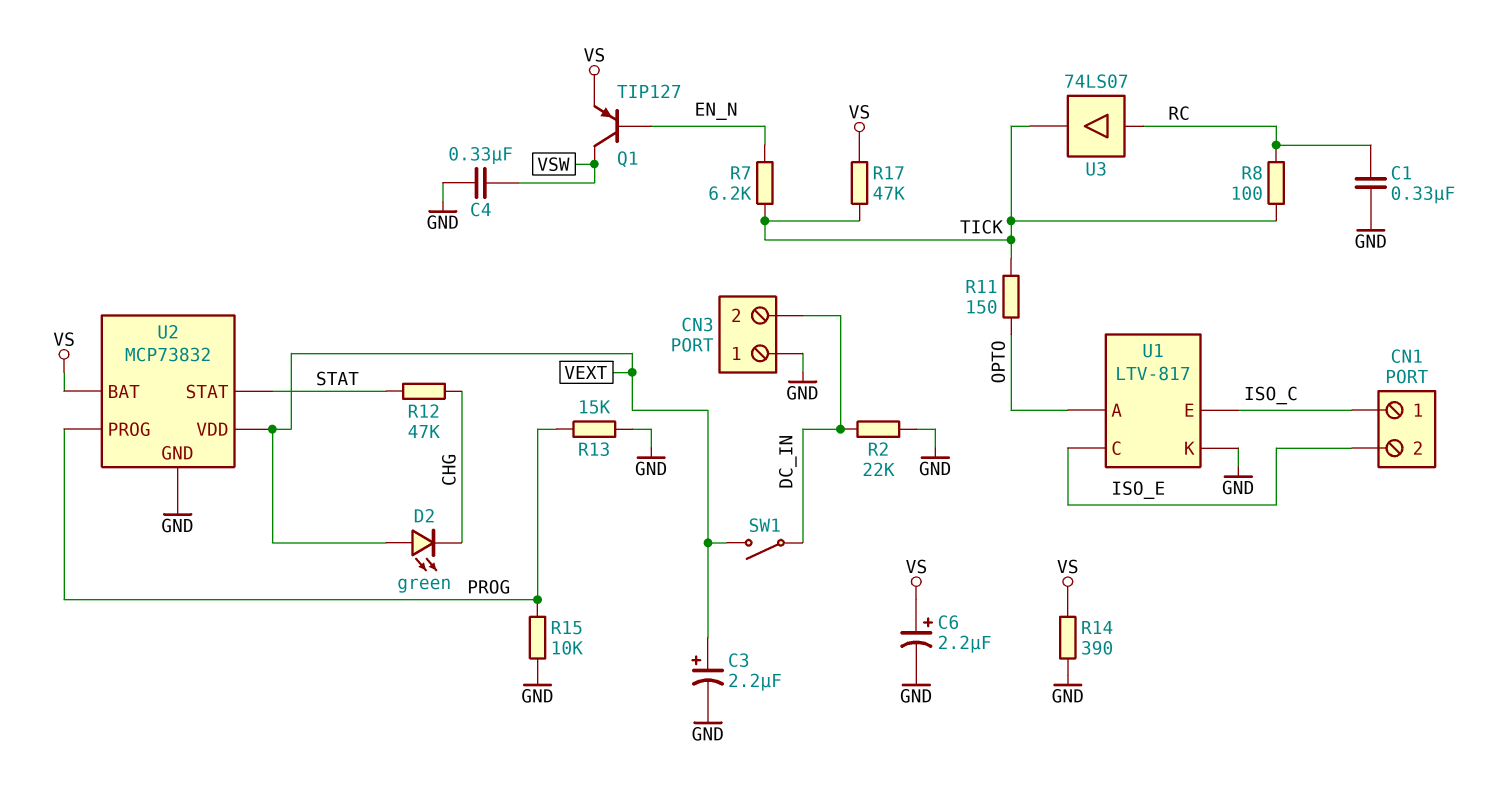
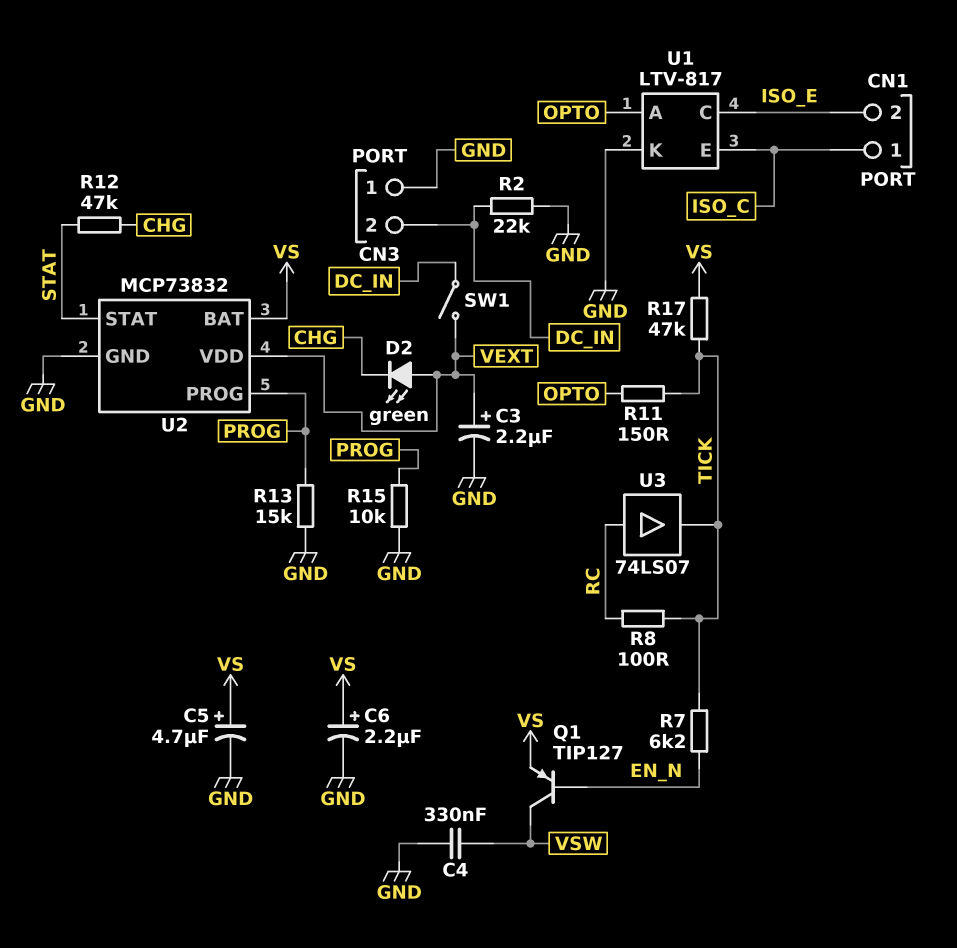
C1: 330nF (GND, RC) -> none
C5: none -> 4.7uF (plus VS, minus GND)
R14: 390 (GND, VS) -> none

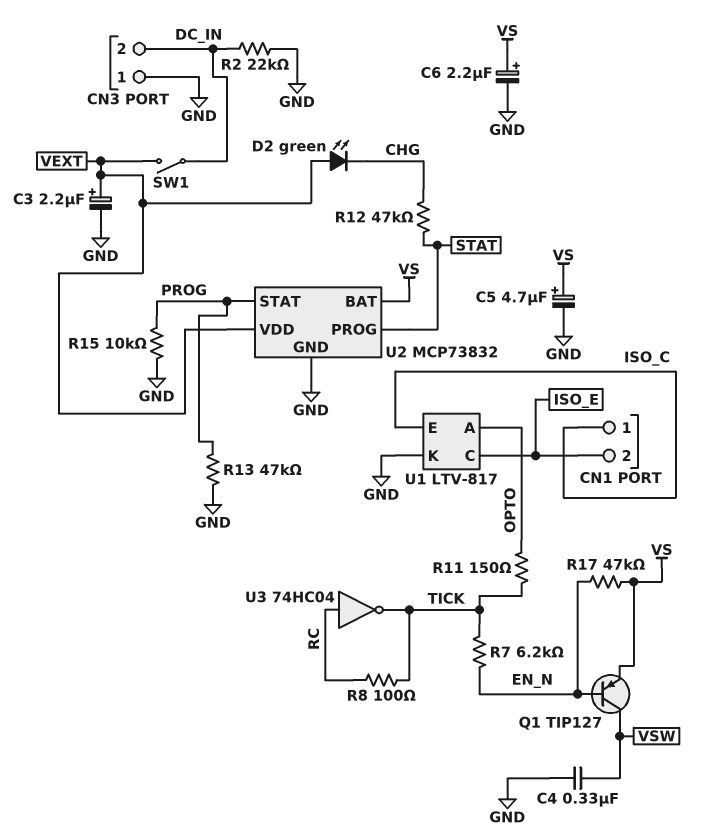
R13: 15k (GND, PROG) -> 47k (GND, PROG)
R17: 47k (TICK, VS) -> 47k (EN_N, VS)
U2 pin PROG: PROG -> STAT
U2 pin STAT: STAT -> PROG
U3: buffer 74LS07 (in RC, out TICK) -> NOT 74HC04 (in RC, out TICK)

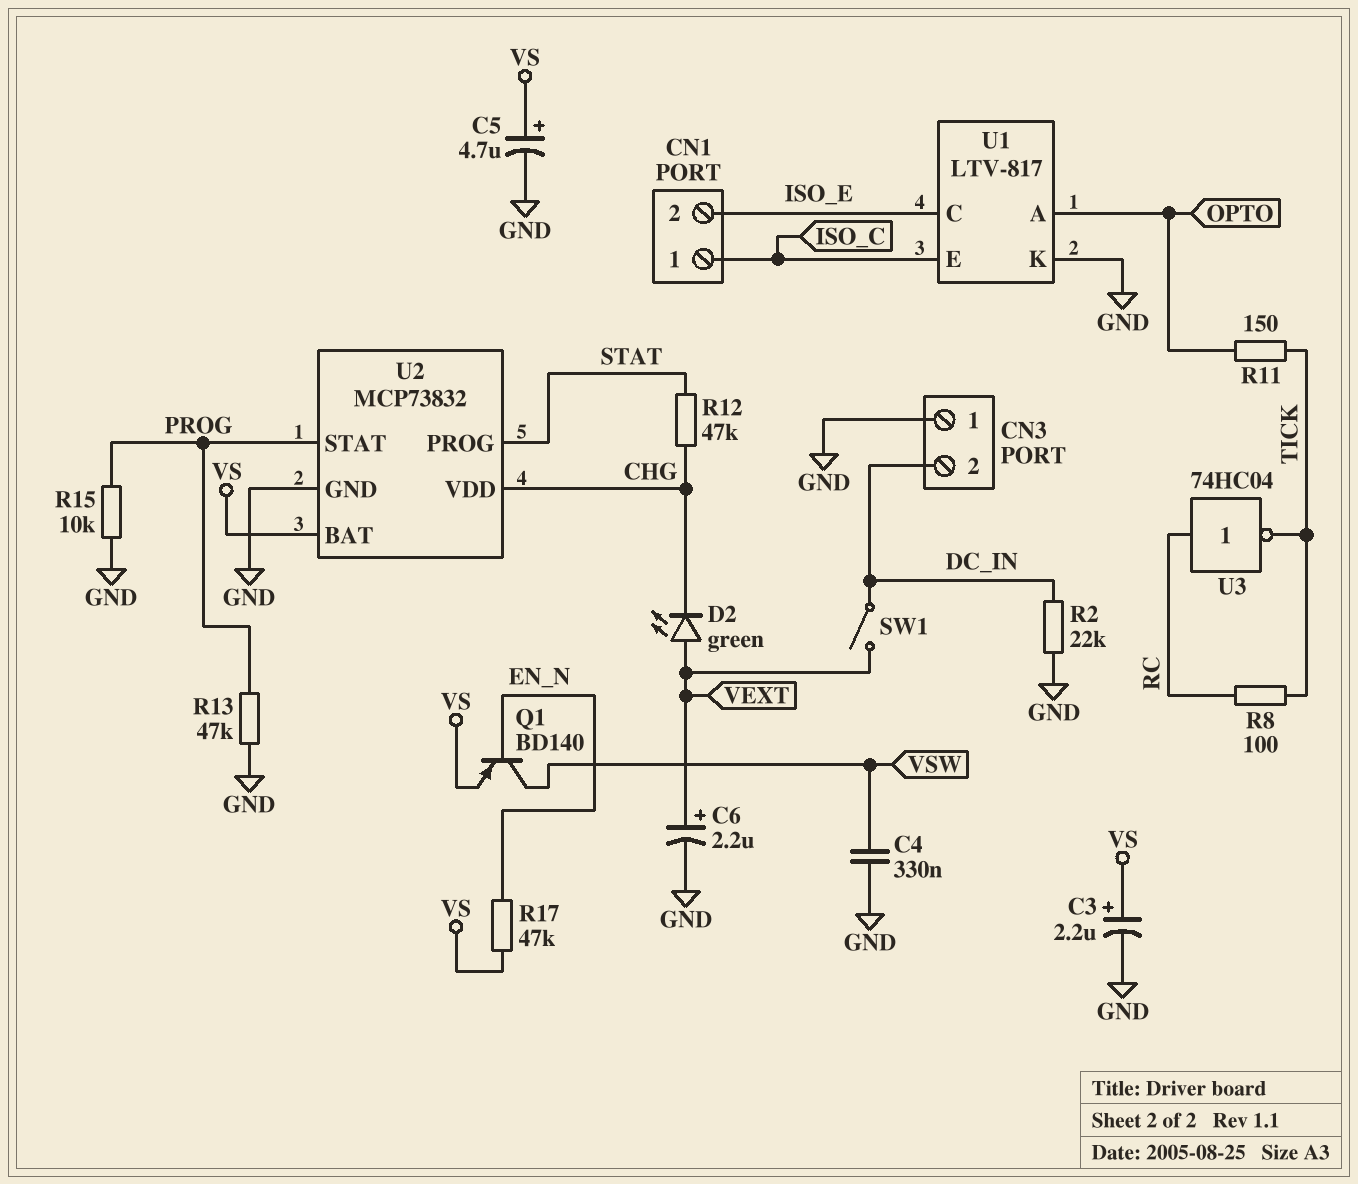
C3: 2.2uF (plus VEXT, minus GND) -> 2.2uF (plus VS, minus GND)
C6: 2.2uF (plus VS, minus GND) -> 2.2uF (plus VEXT, minus GND)
Q1: PNP TIP127 (B EN_N, C VSW, E VS) -> PNP BD140 (B EN_N, C VSW, E VS)
R7: 6.2k (EN_N, TICK) -> none
U2 pin VDD: VEXT -> CHG

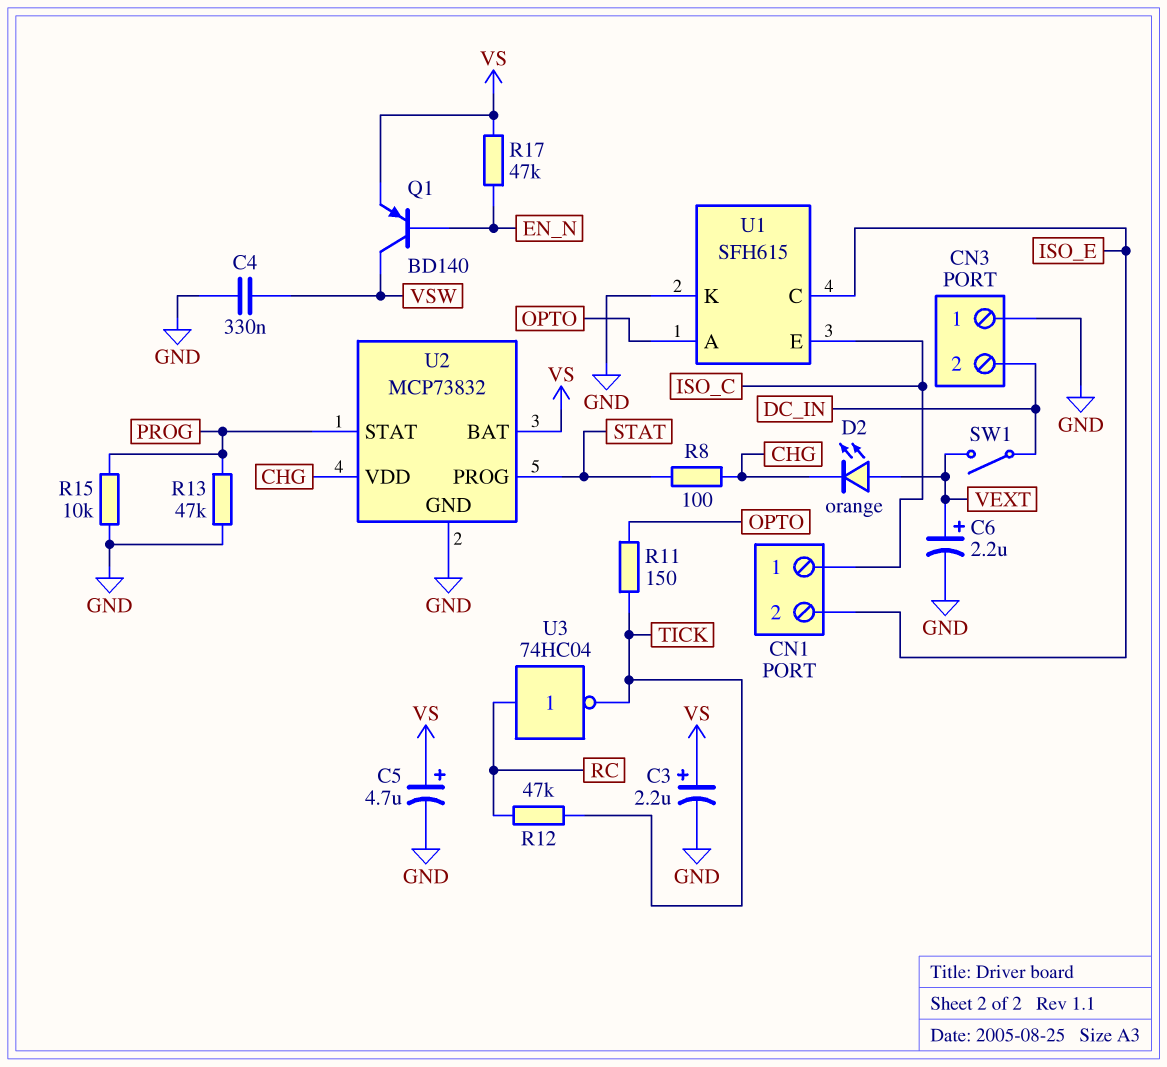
D2: LED green (A VEXT, K CHG) -> LED orange (A VEXT, K CHG)
R2: 22k (DC_IN, GND) -> none
R8: 100 (RC, TICK) -> 100 (CHG, STAT)
R12: 47k (CHG, STAT) -> 47k (RC, TICK)
U1: LTV-817 -> SFH615

